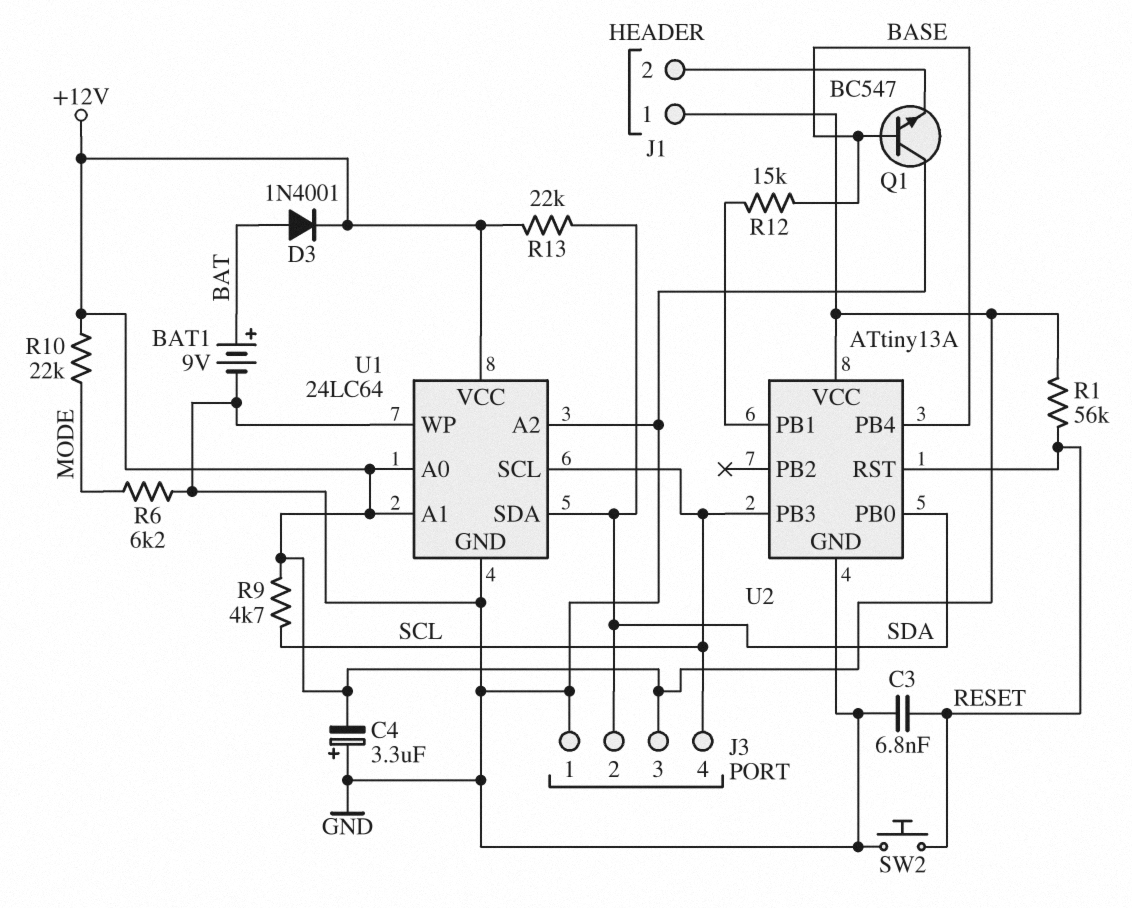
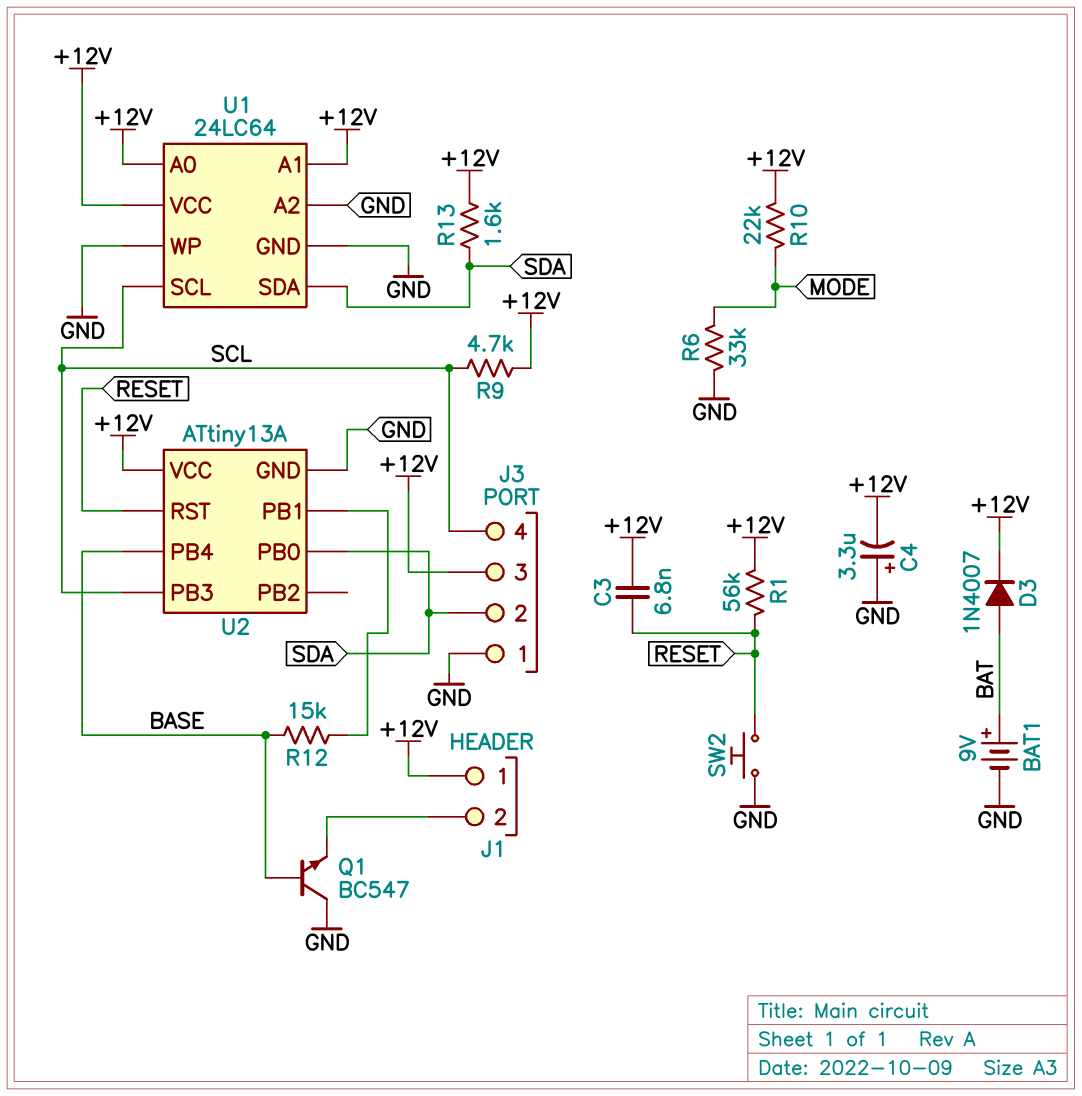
C3: 6.8nF (GND, RESET) -> 6.8nF (+12V, RESET)
D3: diode 1N4001 (A BAT, K +12V) -> diode 1N4007 (A BAT, K +12V)
R6: 6.2k (GND, MODE) -> 33k (GND, MODE)
R13: 22k (+12V, SDA) -> 1.6k (+12V, SDA)

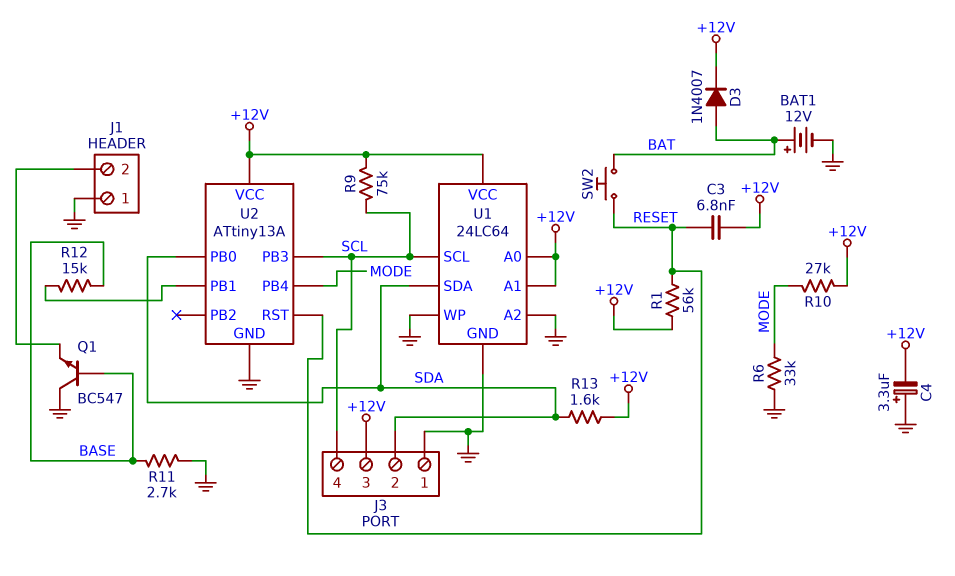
BAT1: 9V (plus BAT, minus GND) -> 12V (plus BAT, minus GND)
J1 pin 1: +12V -> GND
R9: 4.7k (+12V, SCL) -> 75k (+12V, SCL)
R10: 22k (+12V, MODE) -> 27k (+12V, MODE)
R11: none -> 2.7k (BASE, GND)
SW2: button (GND, RESET) -> button (BAT, RESET)
U2 pin PB4: BASE -> MODE

